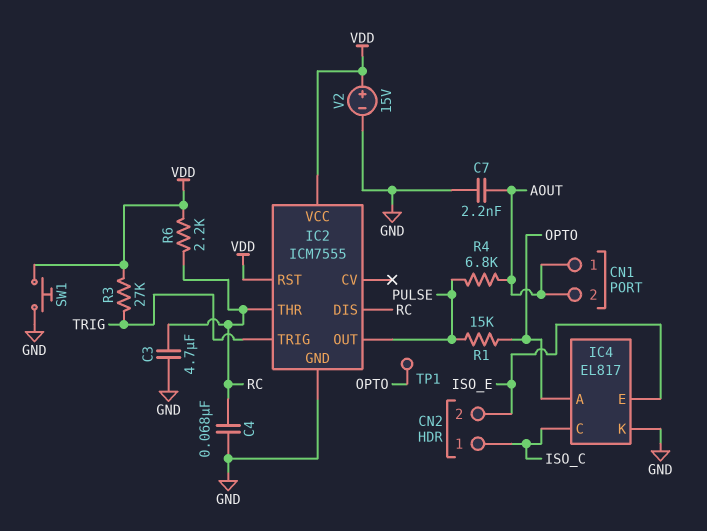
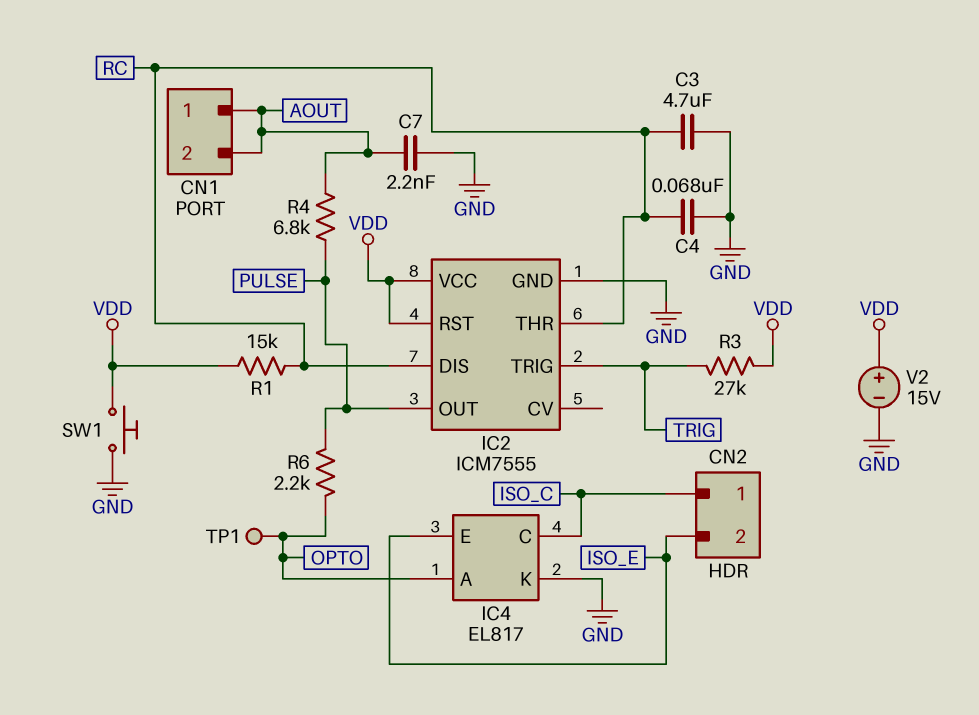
R1: 15k (OPTO, PULSE) -> 15k (RC, VDD)
R6: 2.2k (RC, VDD) -> 2.2k (OPTO, PULSE)

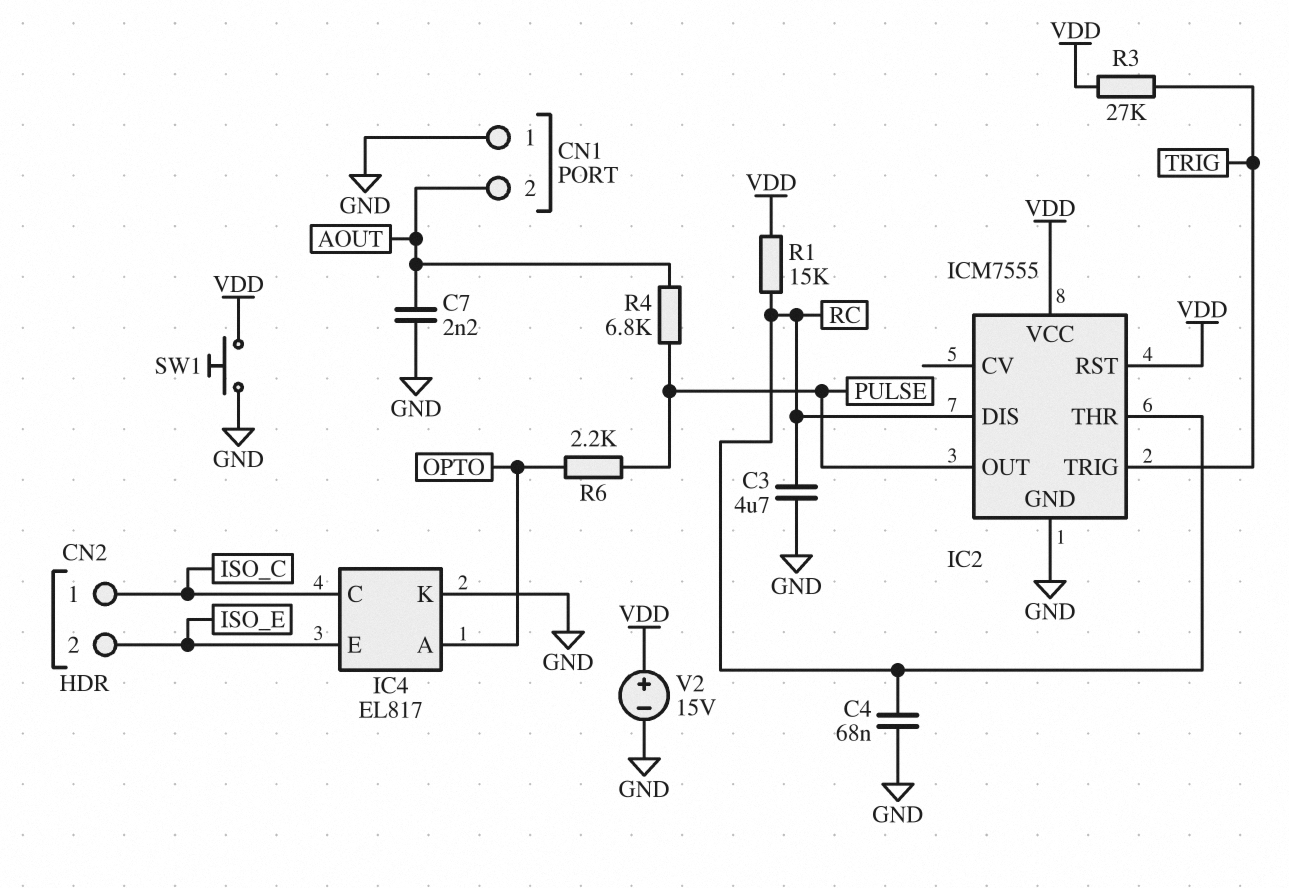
CN1 pin 1: AOUT -> GND
TP1: test point (OPTO) -> none

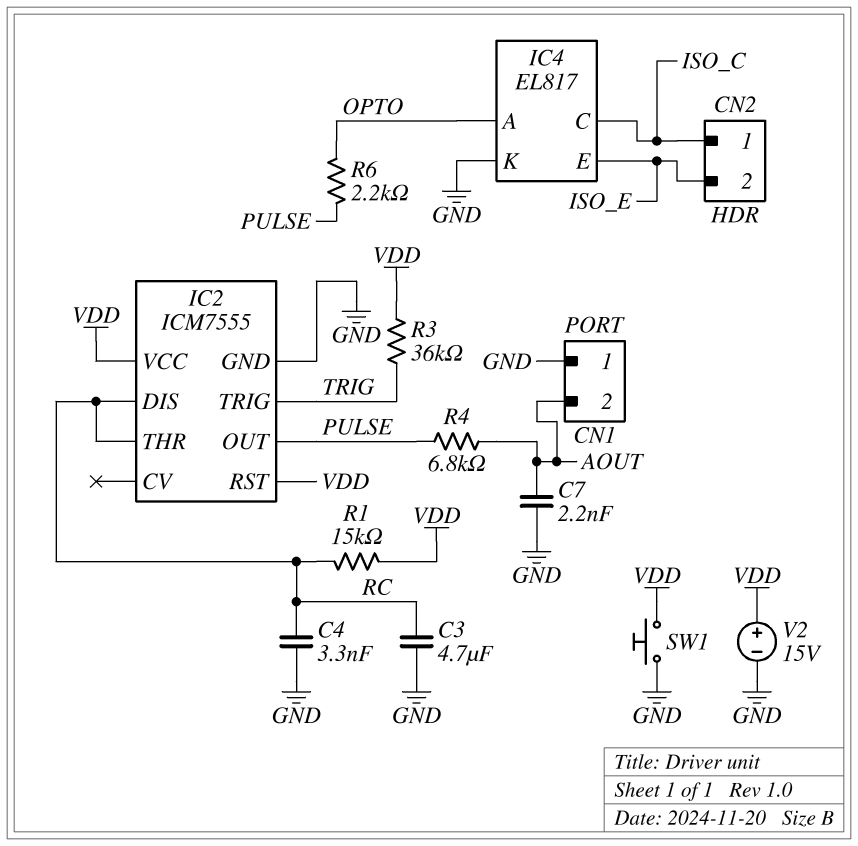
C4: 68nF (GND, RC) -> 3.3nF (GND, RC)
R3: 27k (TRIG, VDD) -> 36k (TRIG, VDD)

